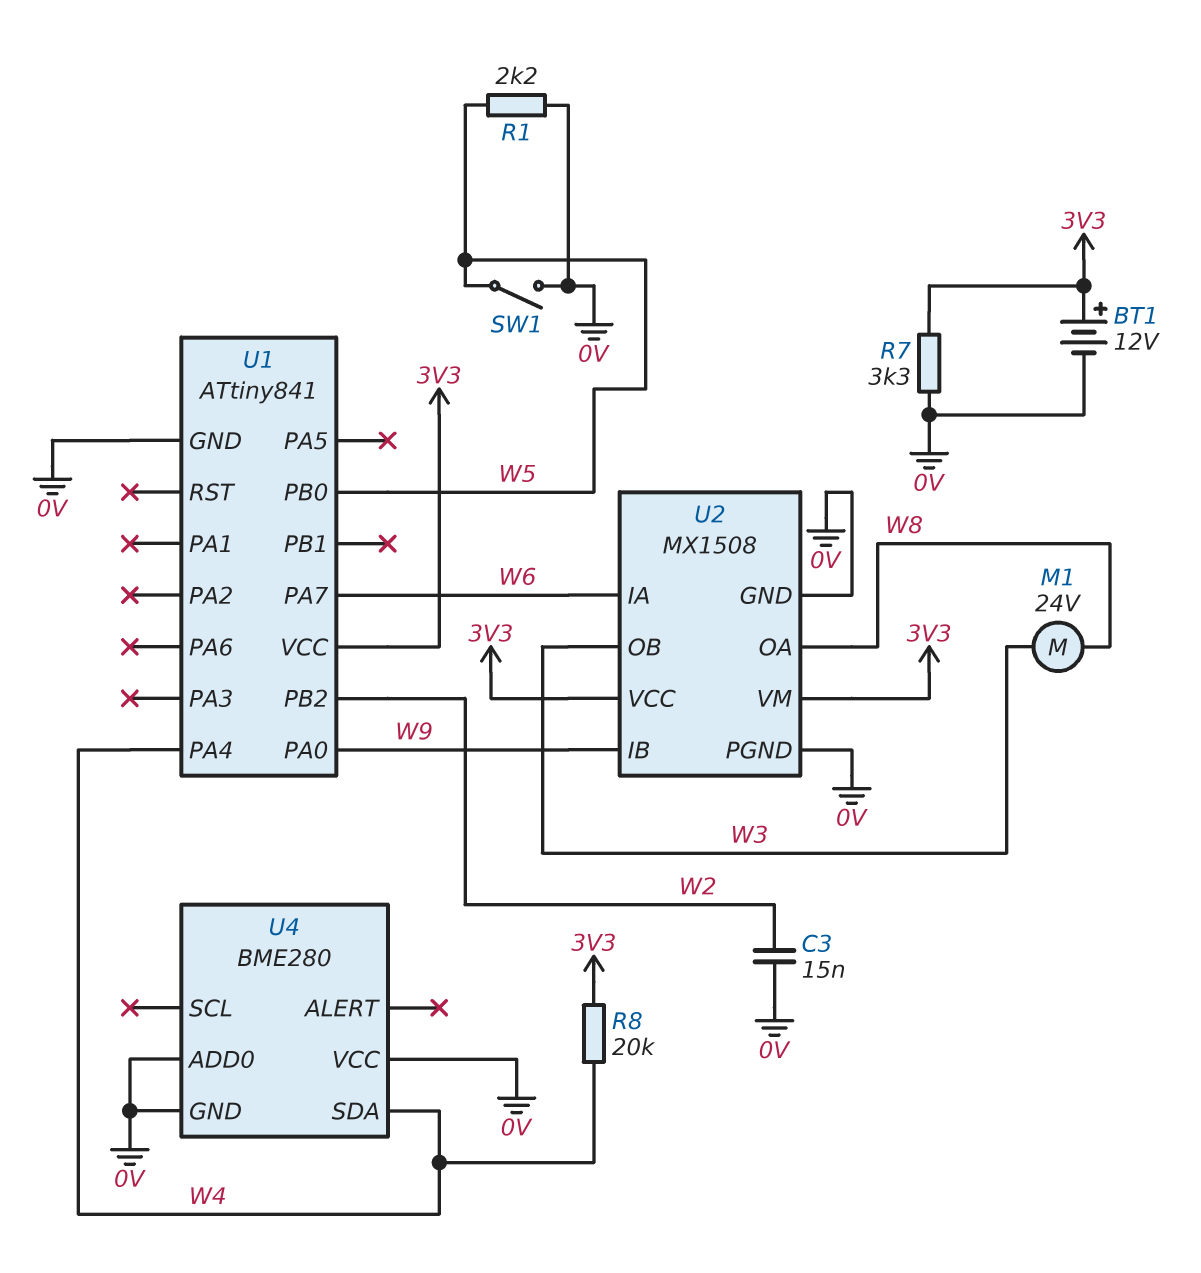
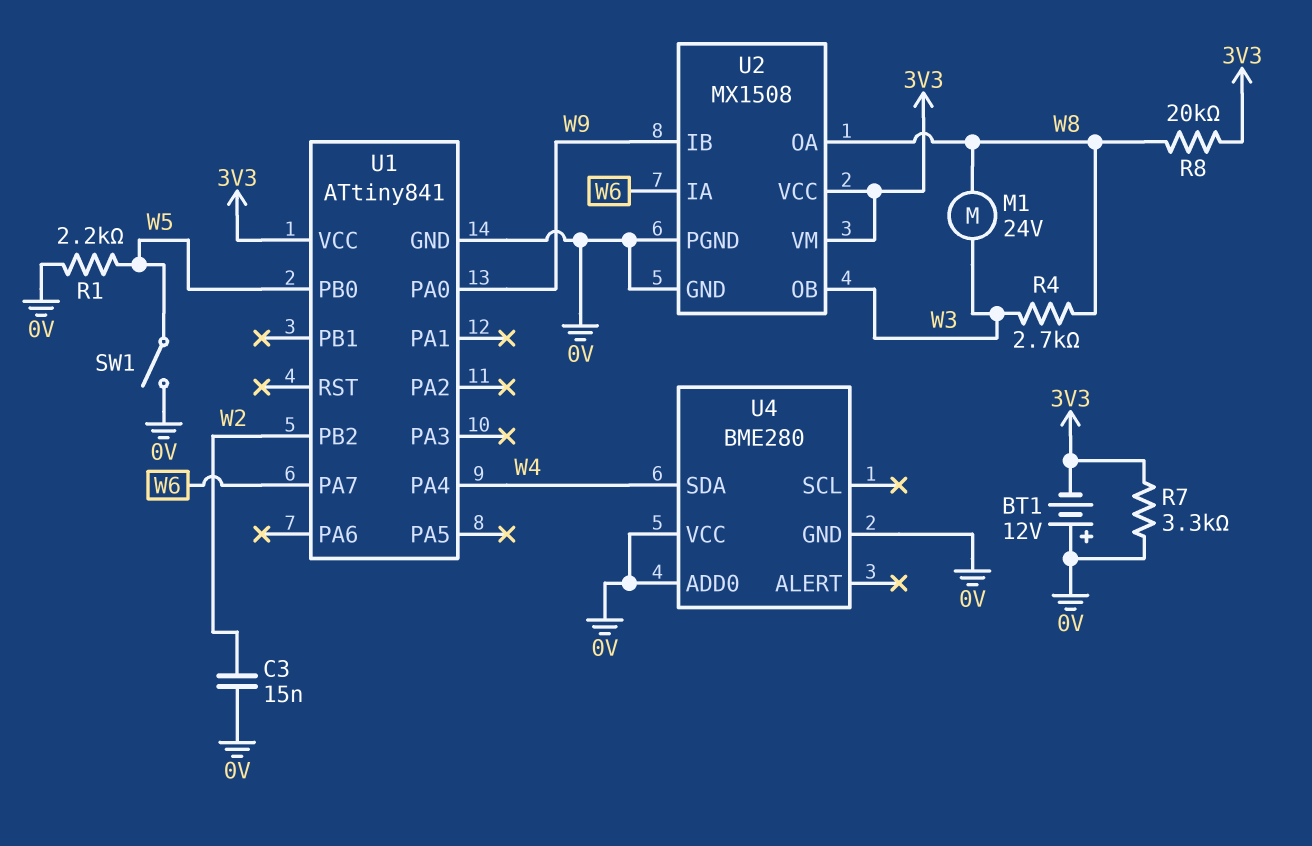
BT1: 12V (plus 3V3, minus 0V) -> 12V (plus 0V, minus 3V3)
R4: none -> 2.7k (W3, W8)
R8: 20k (3V3, W4) -> 20k (3V3, W8)

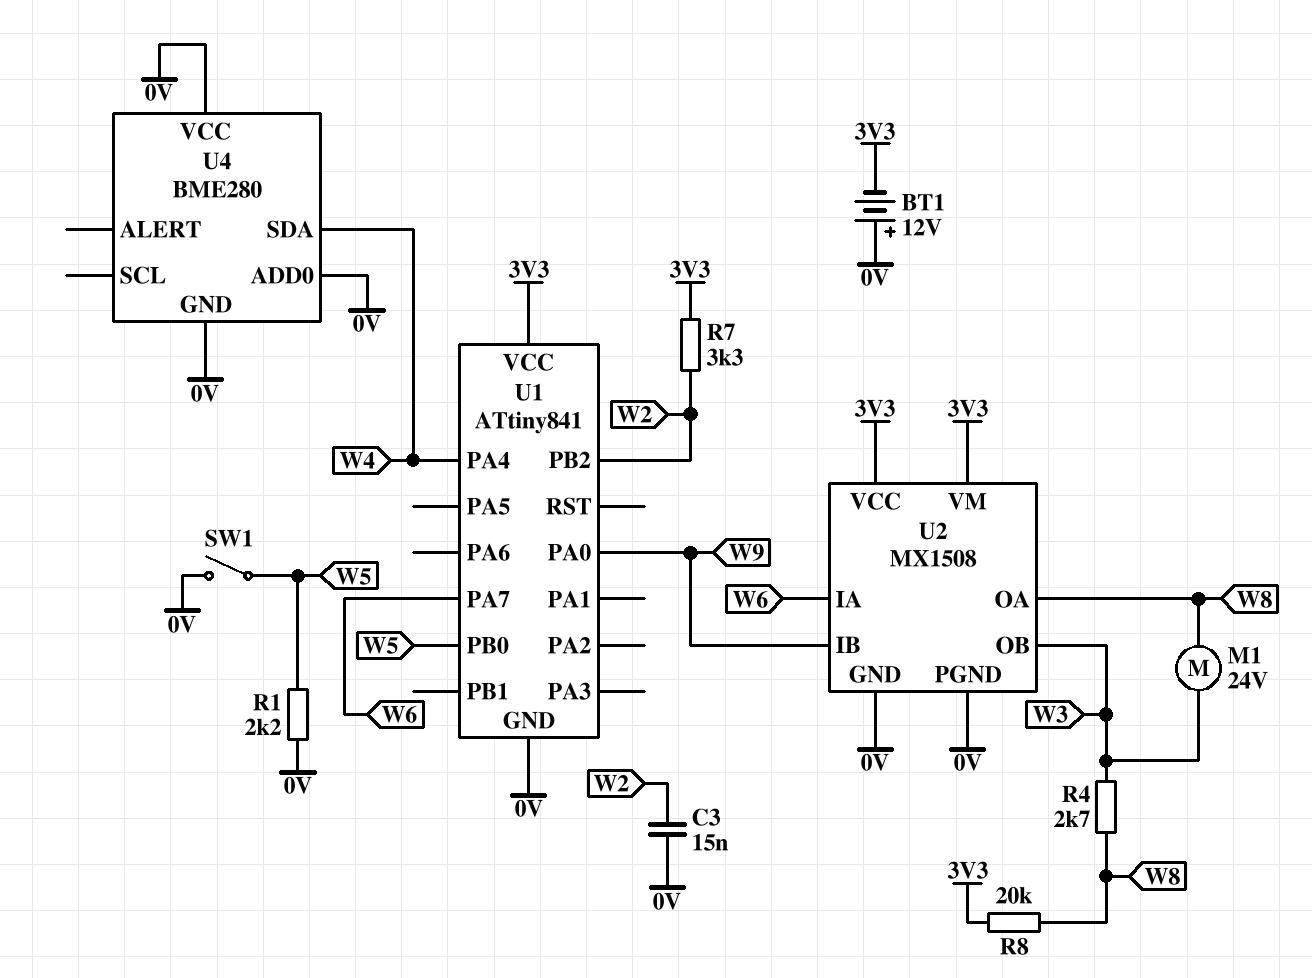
R7: 3.3k (0V, 3V3) -> 3.3k (3V3, W2)

